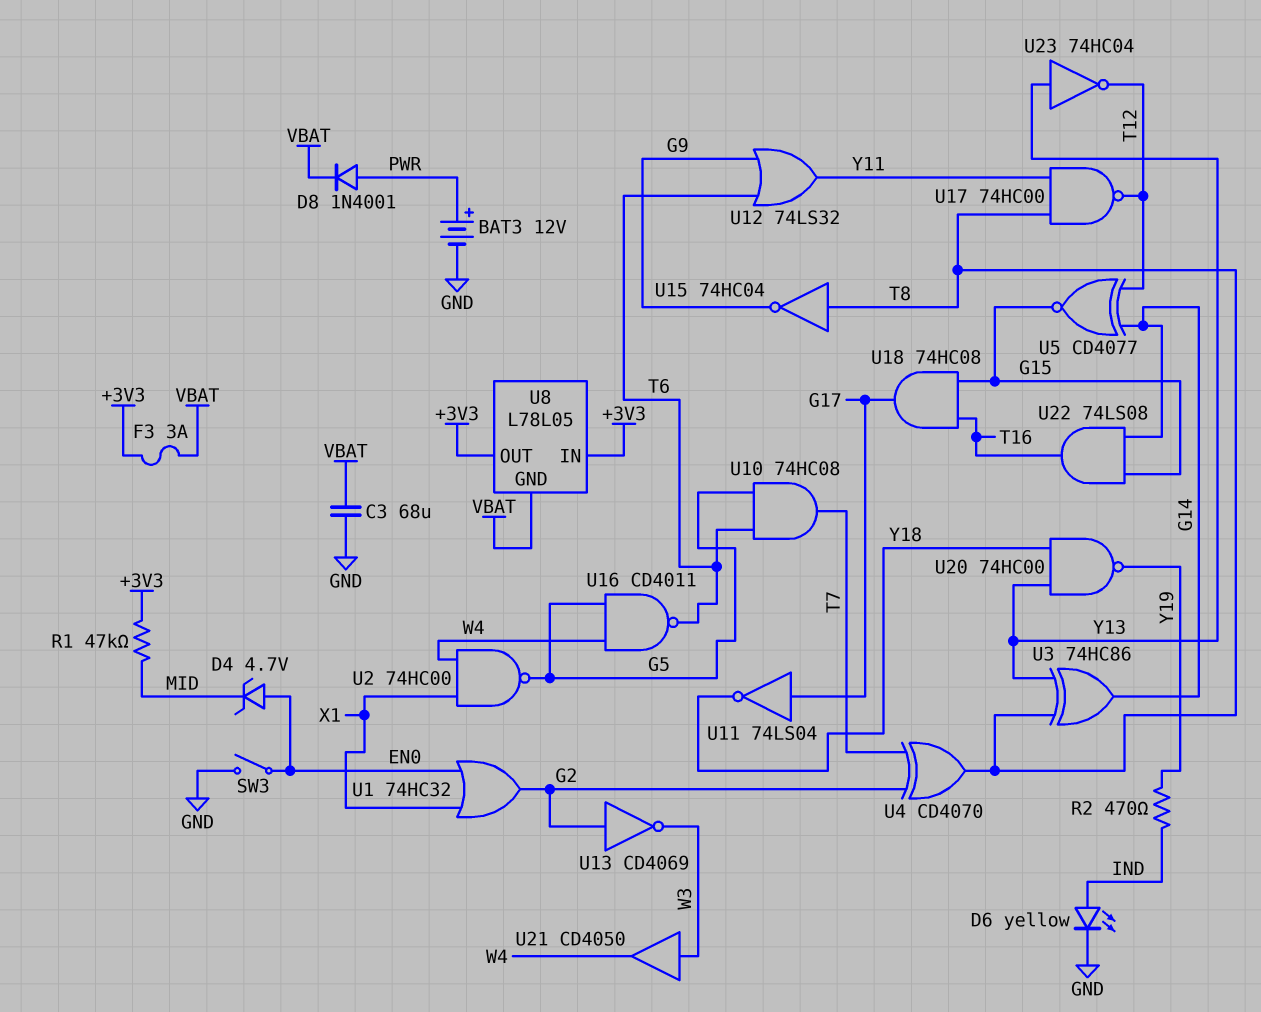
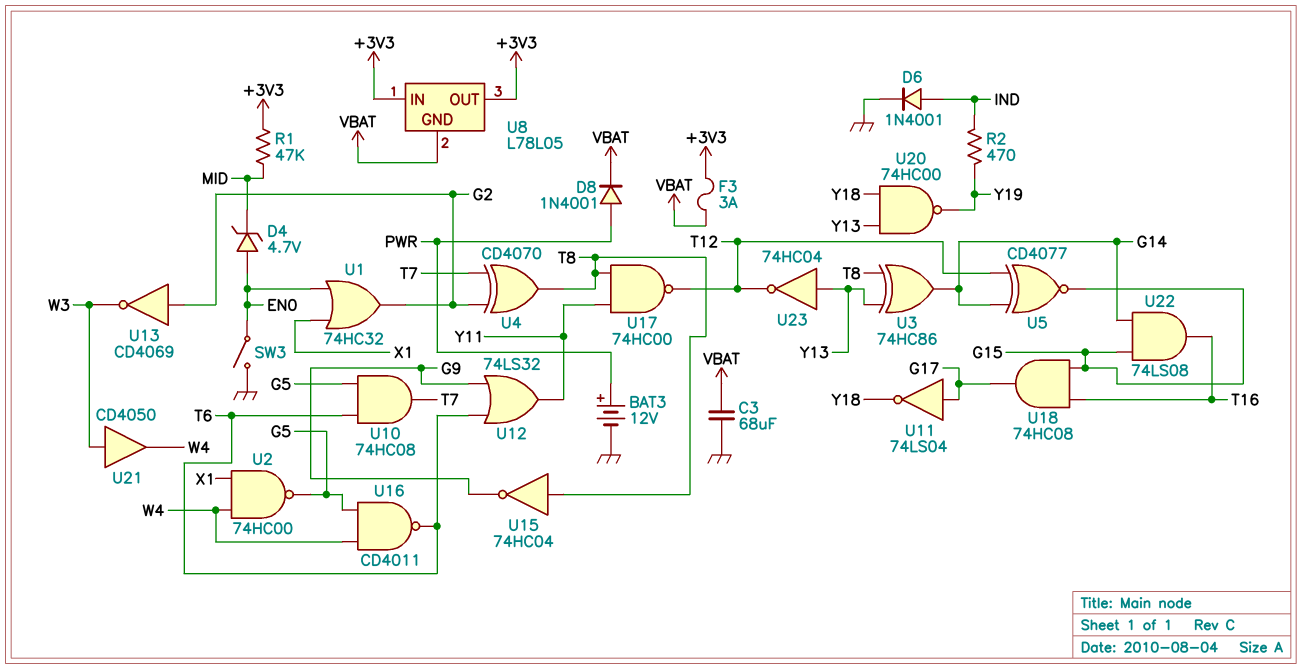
D6: LED yellow (A IND, K GND) -> diode 1N4001 (A IND, K GND)

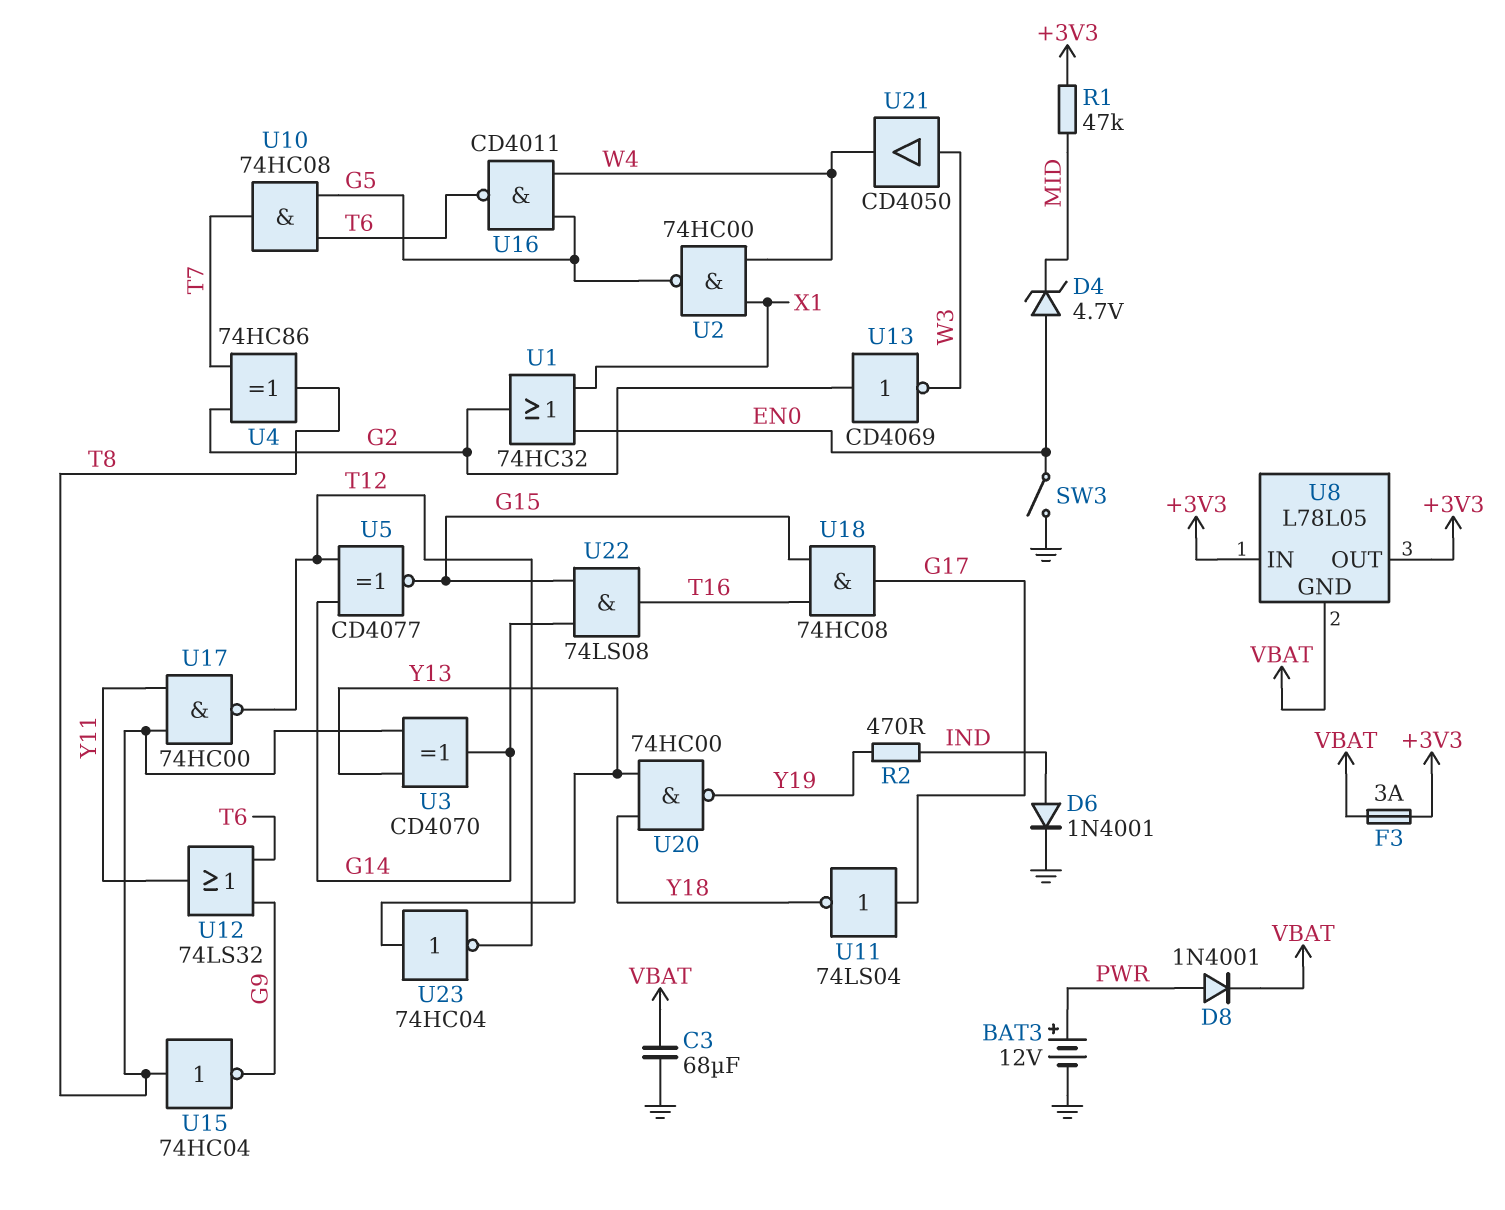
U3: XOR 74HC86 (in T8, in Y13, out G14) -> XOR CD4070 (in T8, in Y13, out G14)
U4: XOR CD4070 (in G2, in T7, out T8) -> XOR 74HC86 (in G2, in T7, out T8)

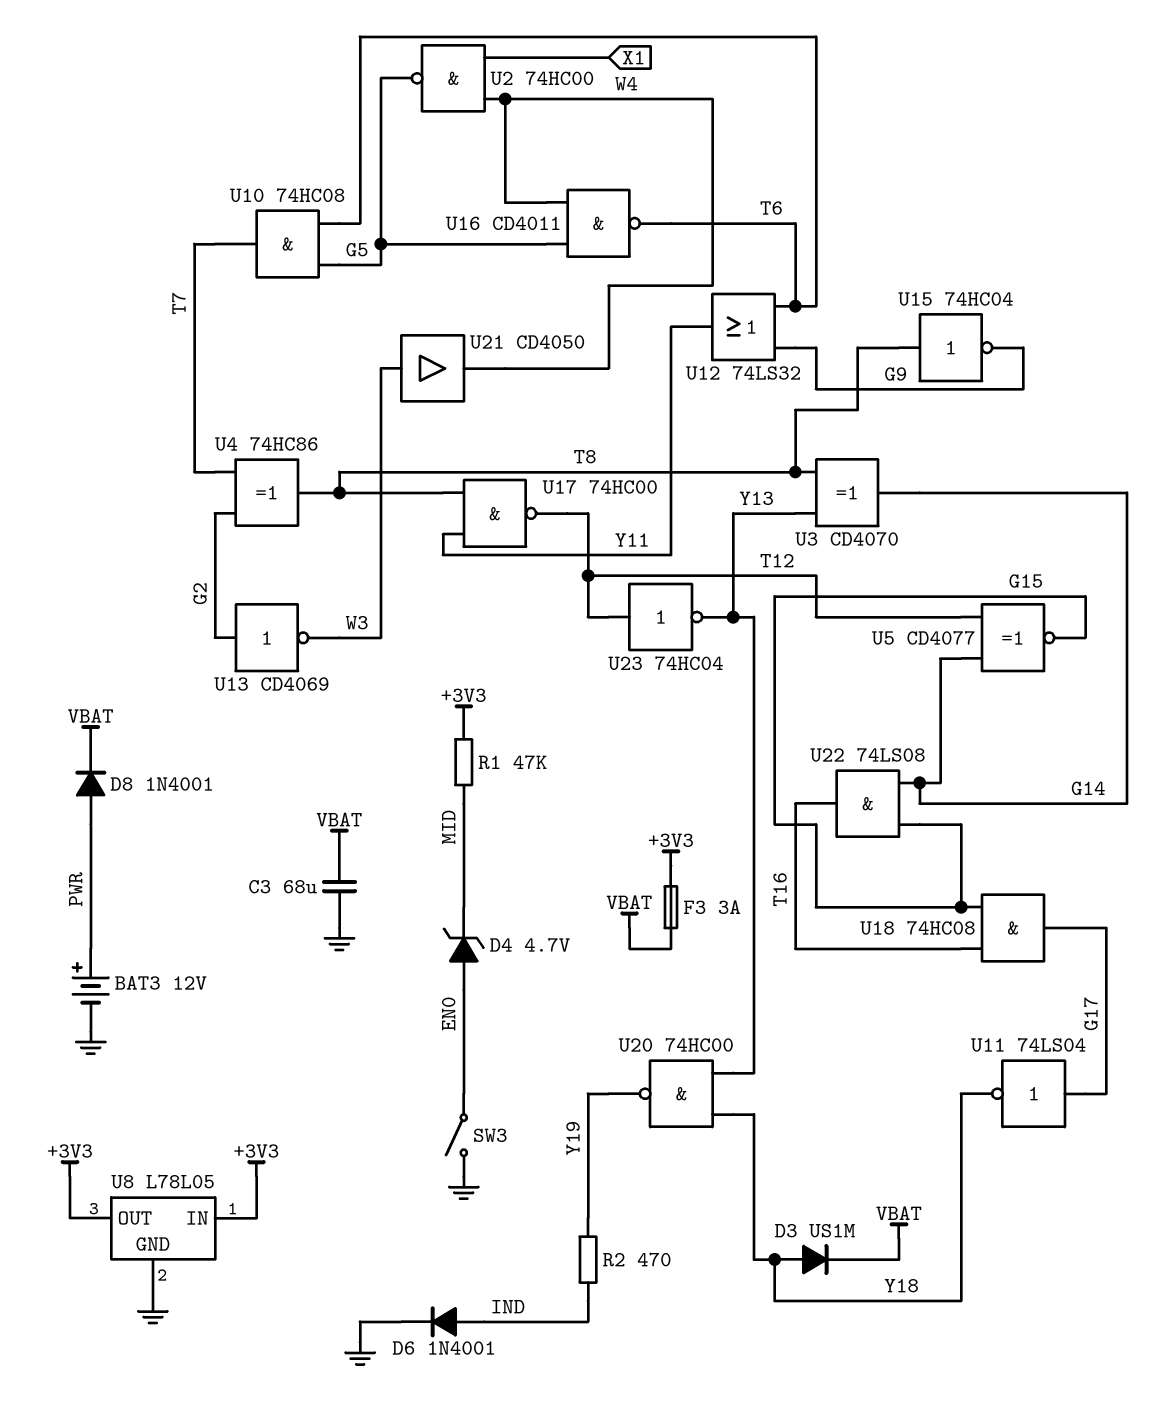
D3: none -> diode US1M (A Y18, K VBAT)
U1: OR 74HC32 (in EN0, in X1, out G2) -> none
U8 pin GND: VBAT -> GND
U23: NOT 74HC04 (in Y13, out T12) -> NOT 74HC04 (in T12, out Y13)

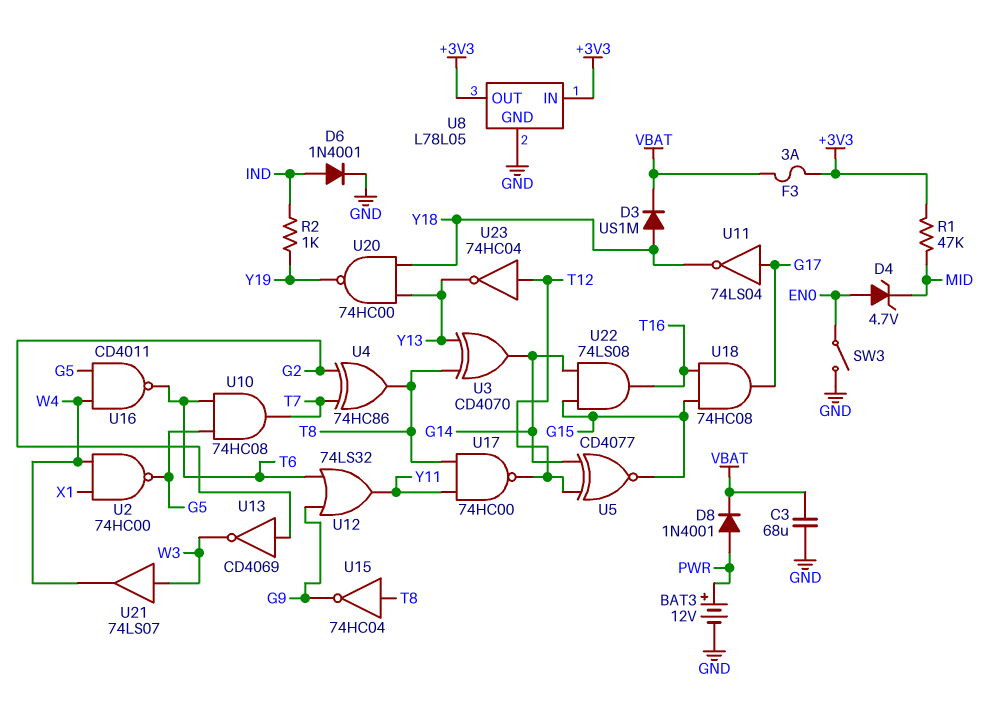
R2: 470 (IND, Y19) -> 1k (IND, Y19)
U21: buffer CD4050 (in W3, out W4) -> buffer 74LS07 (in W3, out W4)

